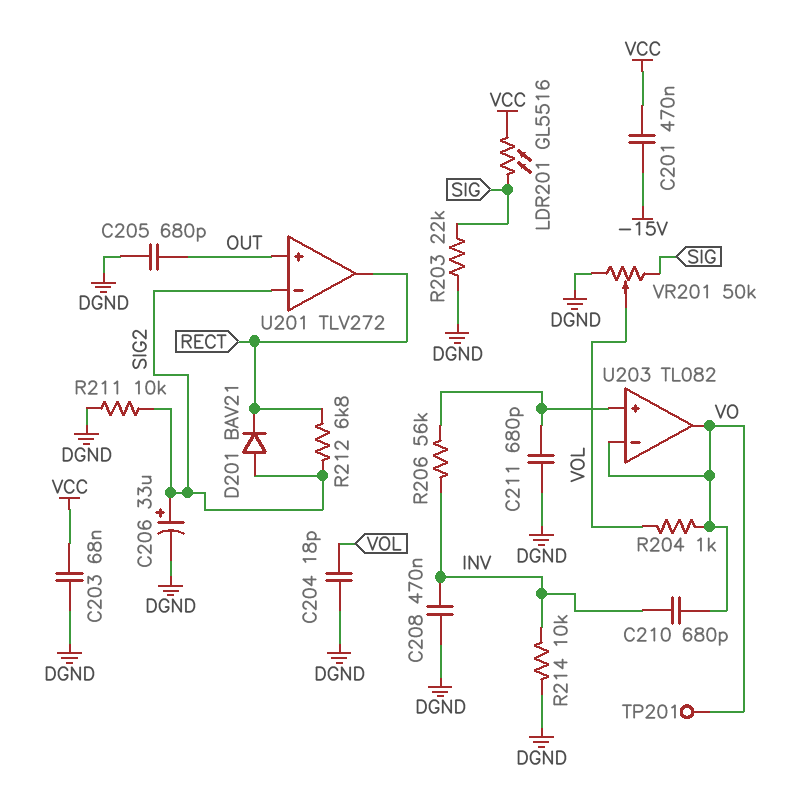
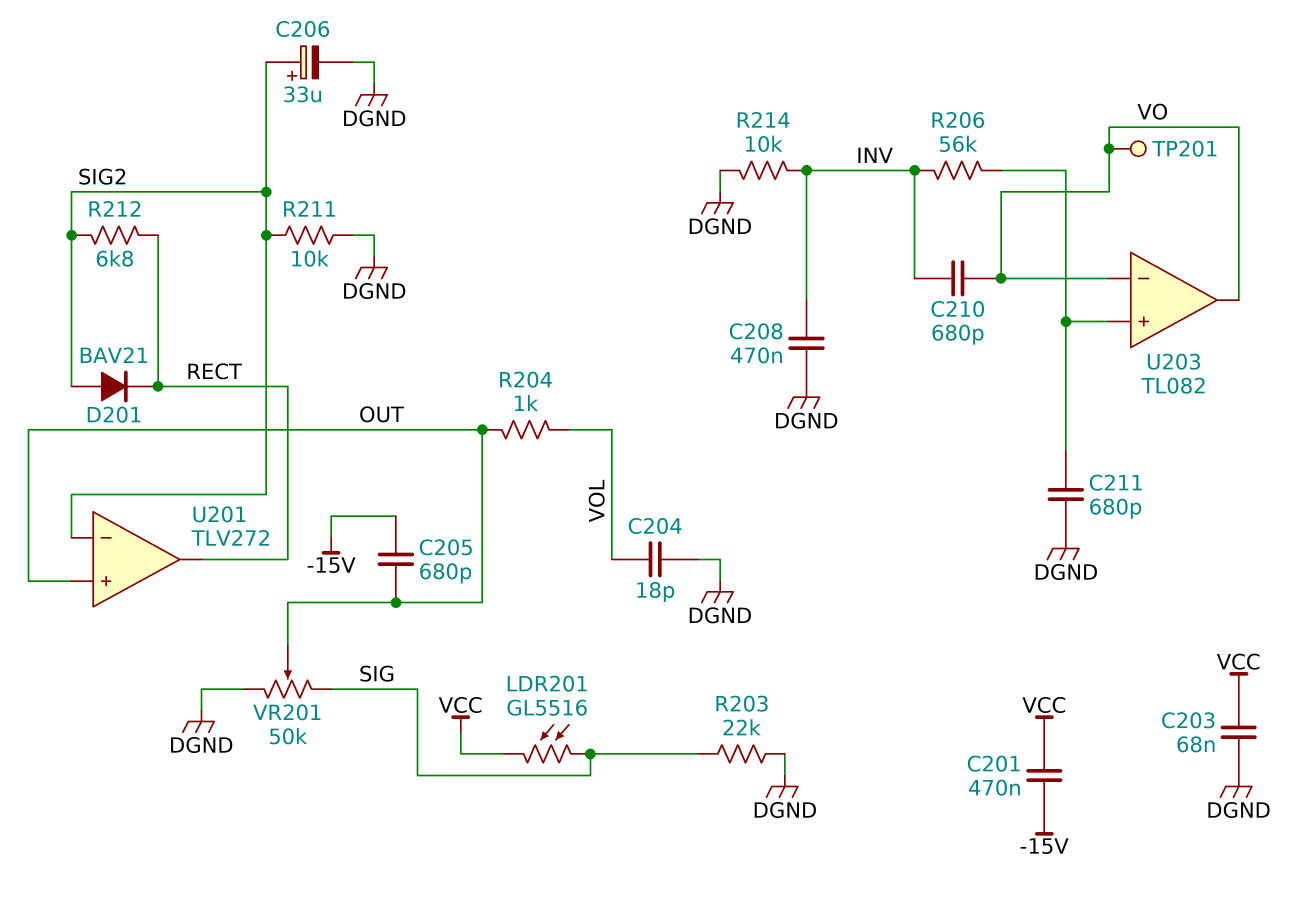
C205: 680pF (DGND, OUT) -> 680pF (-15V, OUT)
R204: 1k (VO, VOL) -> 1k (OUT, VOL)
VR201: 50k (DGND, SIG, wiper VOL) -> 50k (DGND, SIG, wiper OUT)

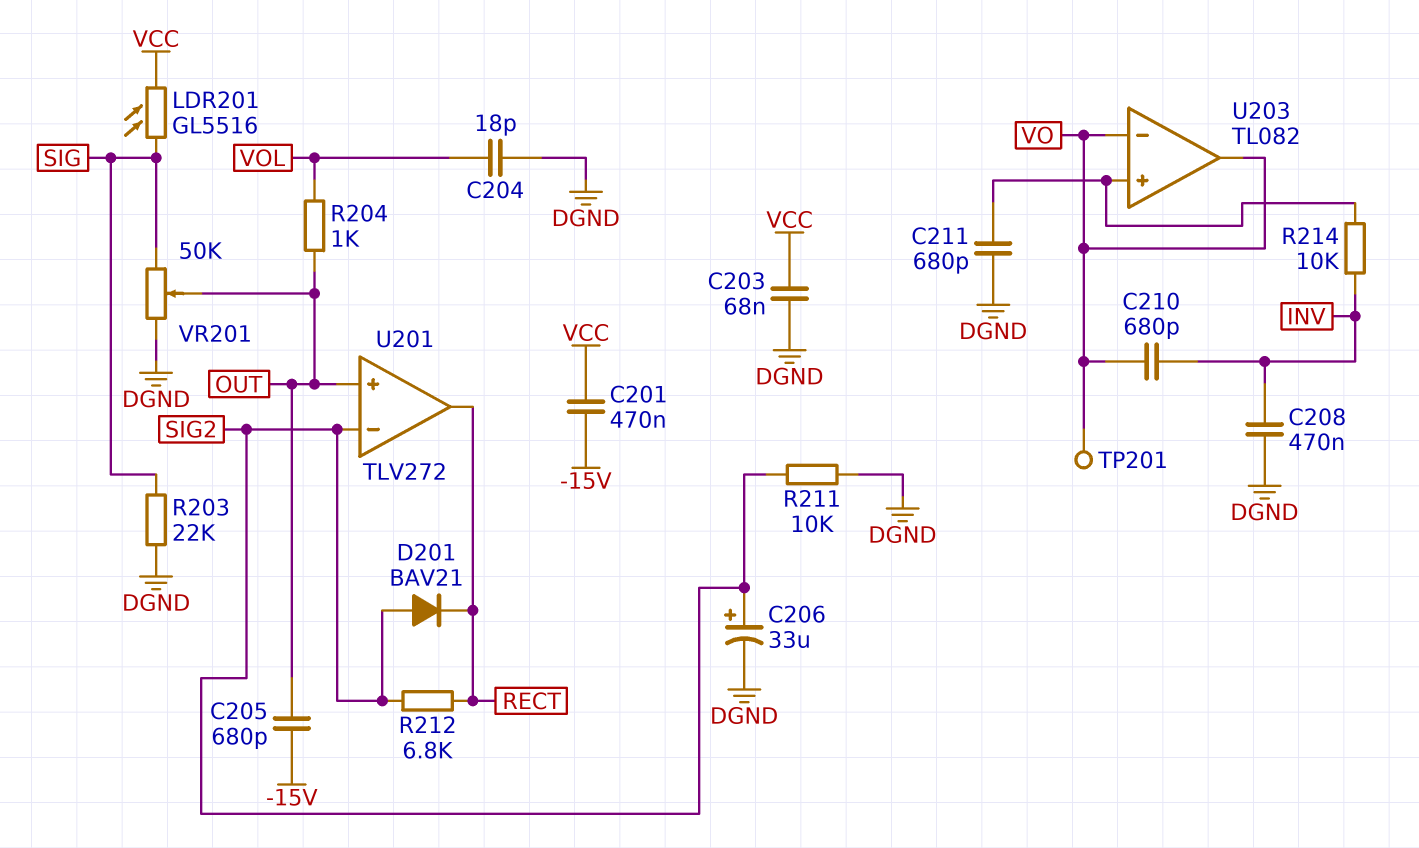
R206: 56k (INV, U203/in+) -> none
R214: 10k (DGND, INV) -> 10k (INV, U203/in+)

